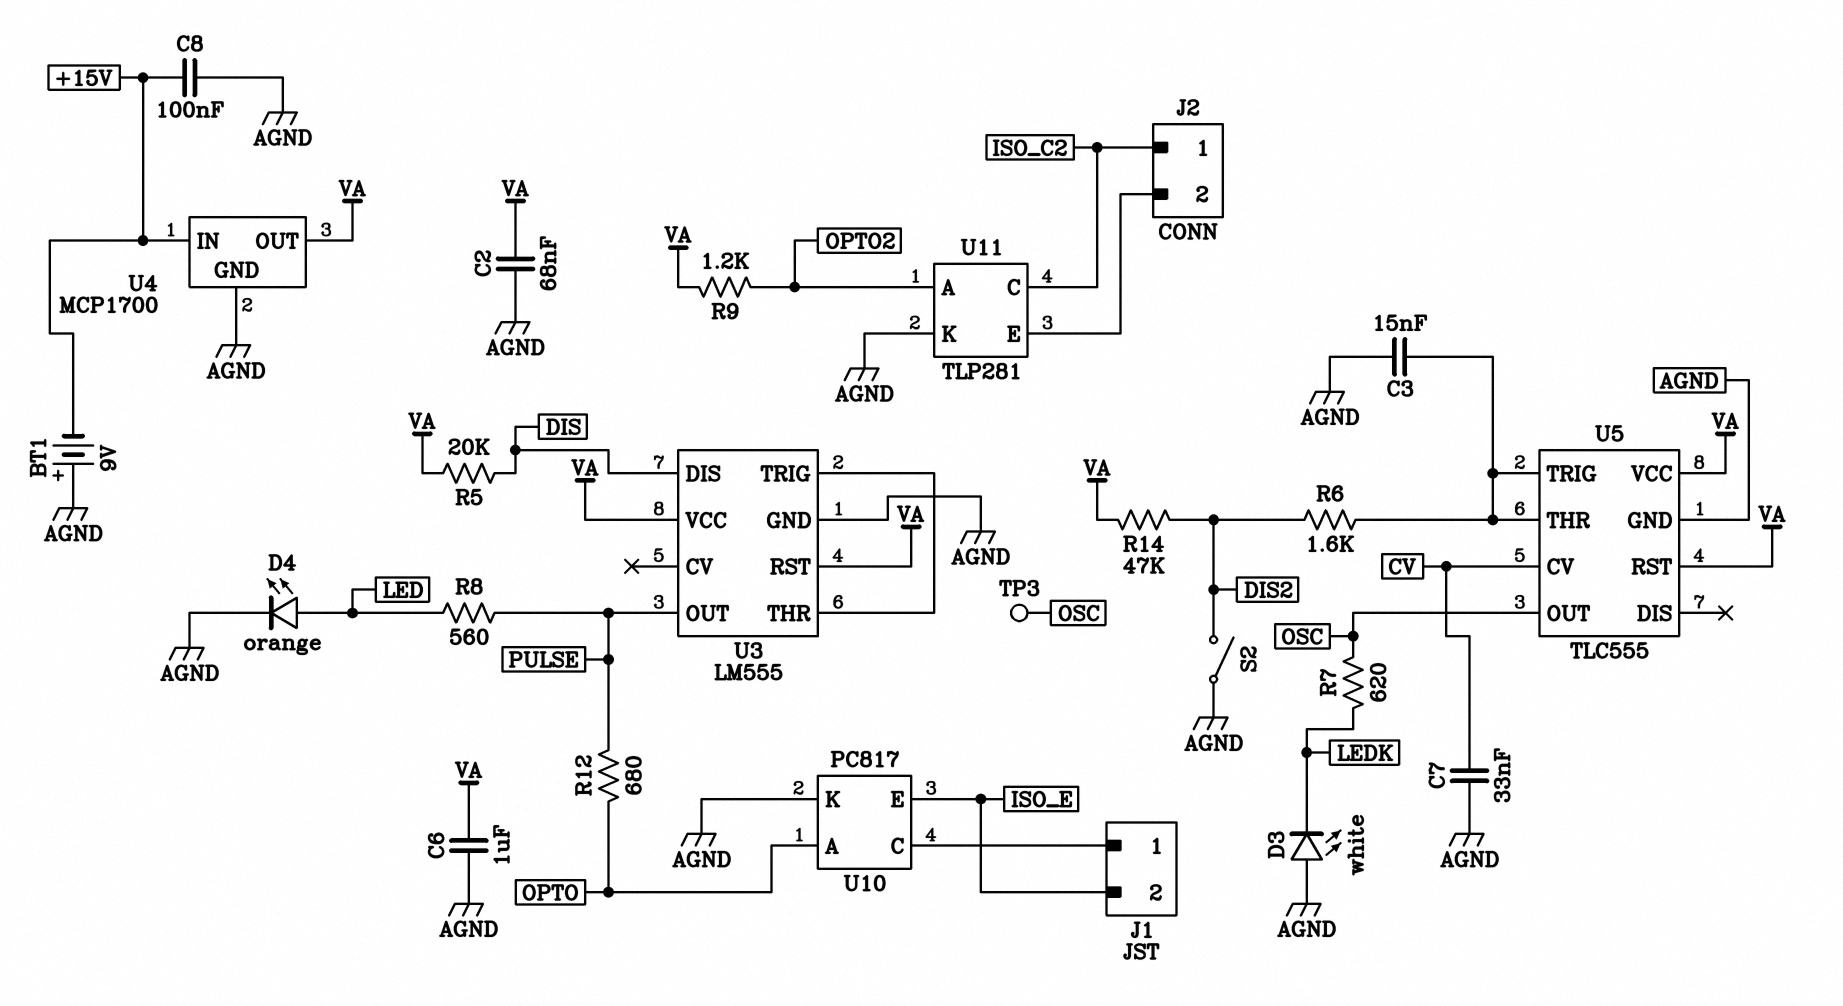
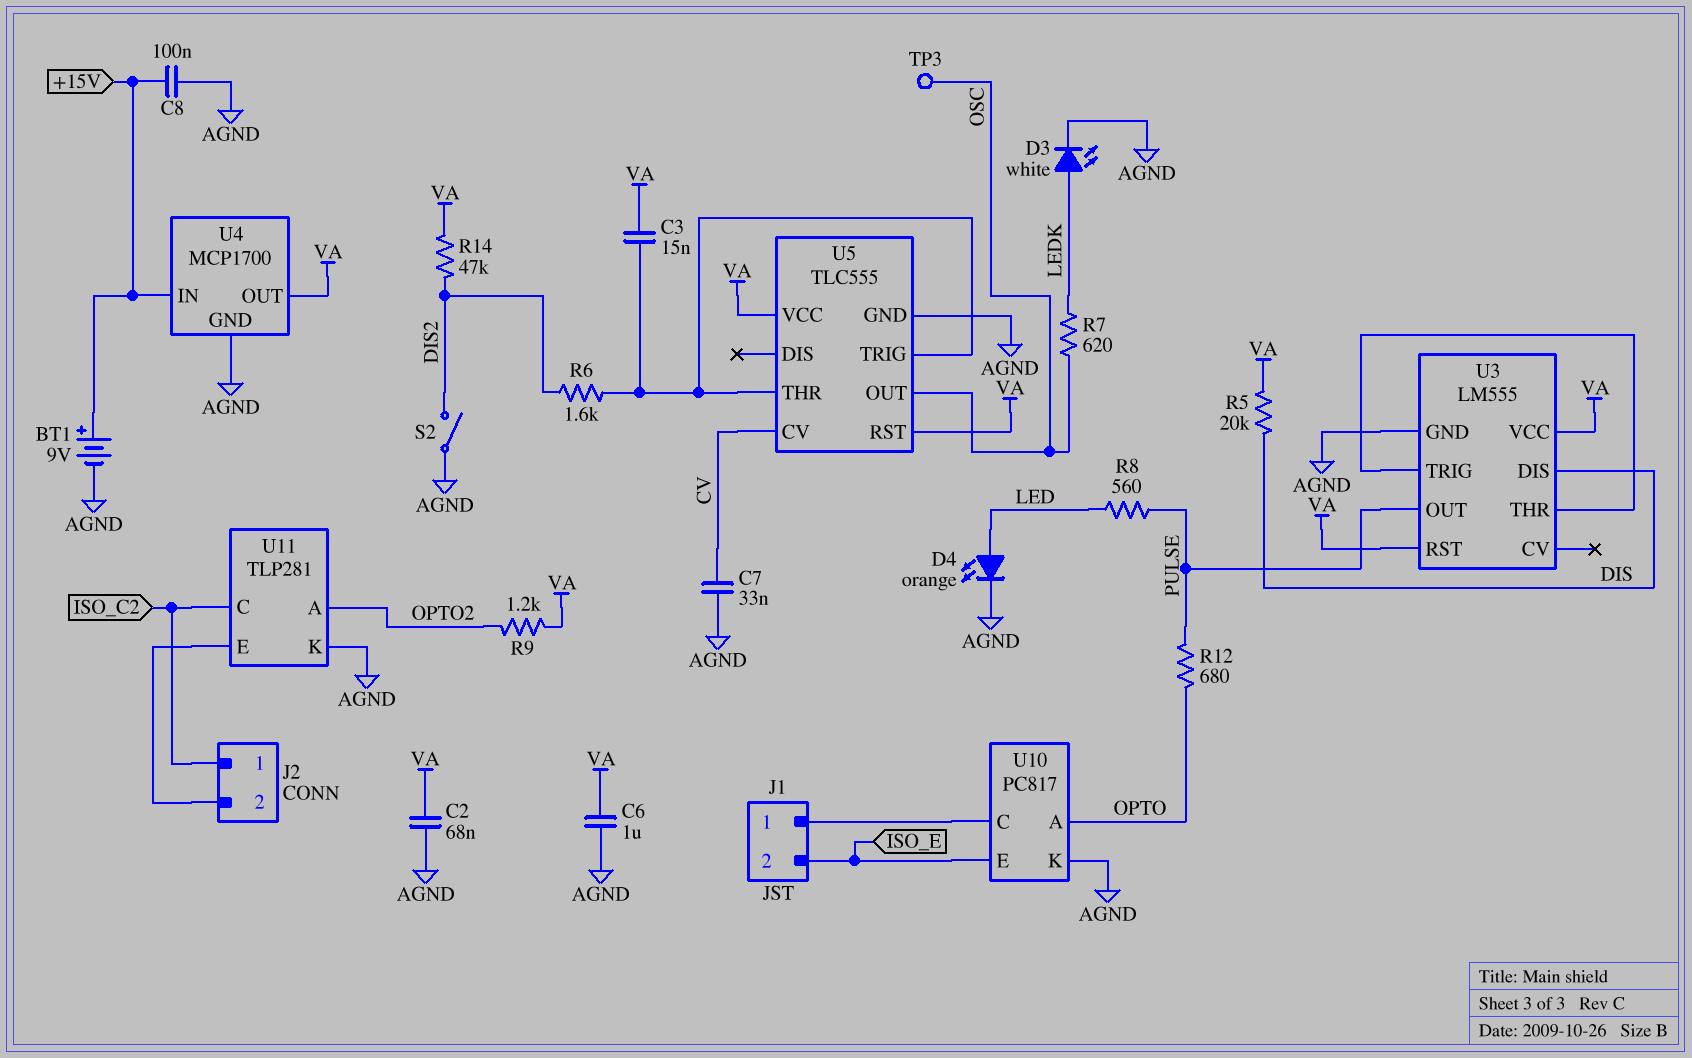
BT1: 9V (plus AGND, minus +15V) -> 9V (plus +15V, minus AGND)
C3: 15nF (AGND, U5/THR) -> 15nF (U5/THR, VA)
D3: LED white (A AGND, K LEDK) -> LED white (A LEDK, K AGND)

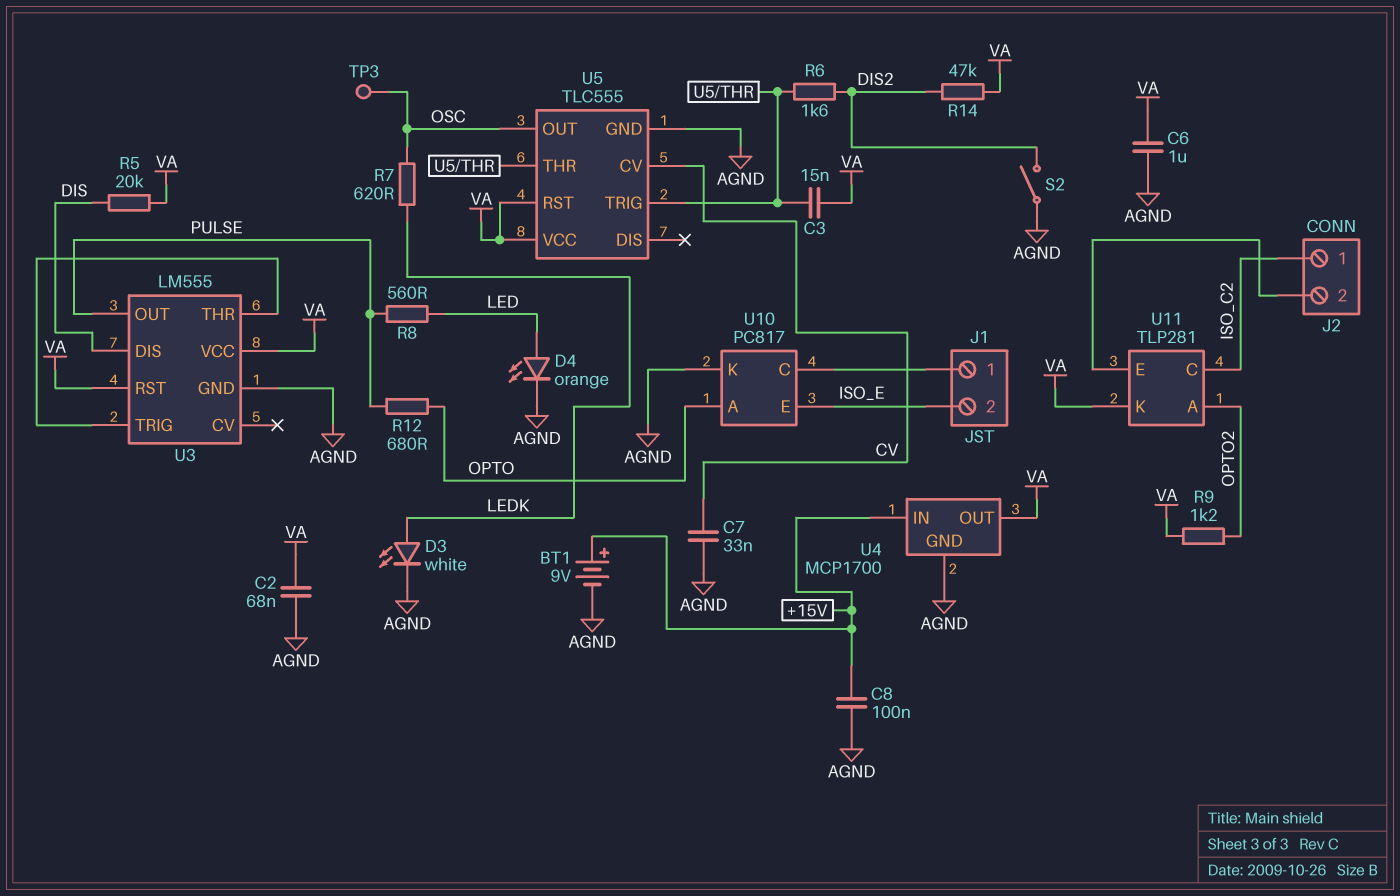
U11 pin K: AGND -> VA

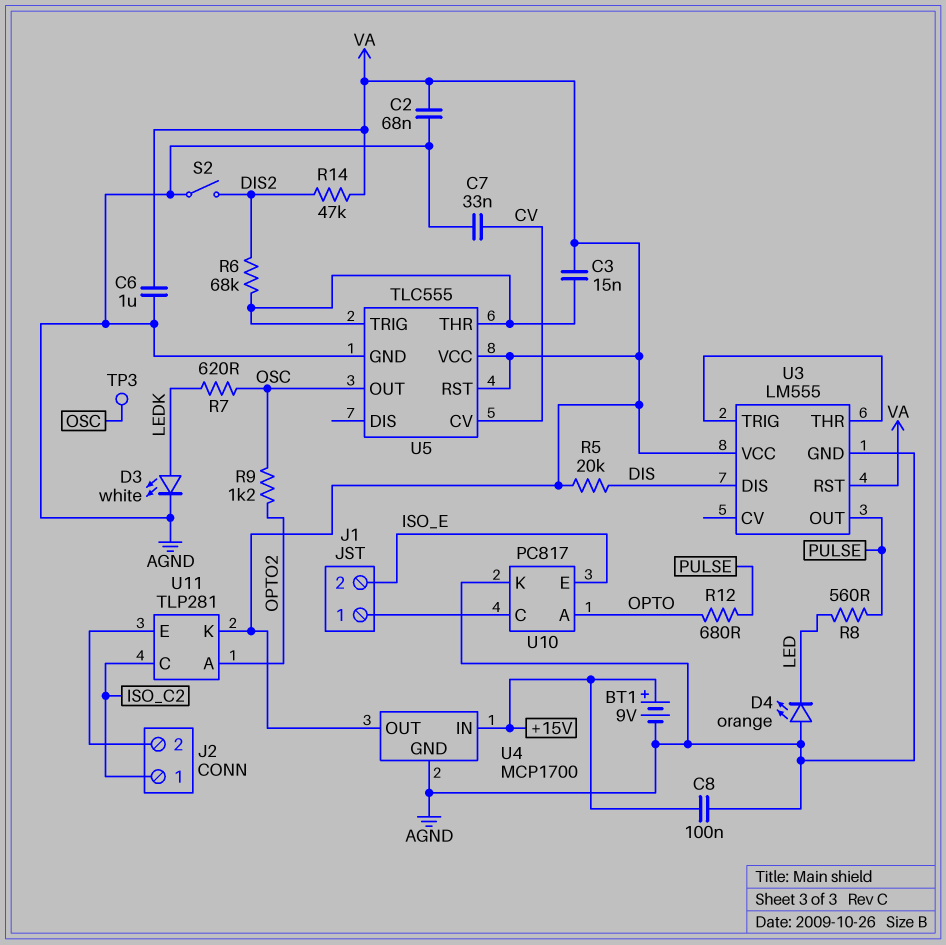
D4: LED orange (A LED, K AGND) -> LED orange (A AGND, K LED)
R6: 1.6k (DIS2, U5/THR) -> 68k (DIS2, U5/THR)
R9: 1.2k (OPTO2, VA) -> 1.2k (OPTO2, OSC)

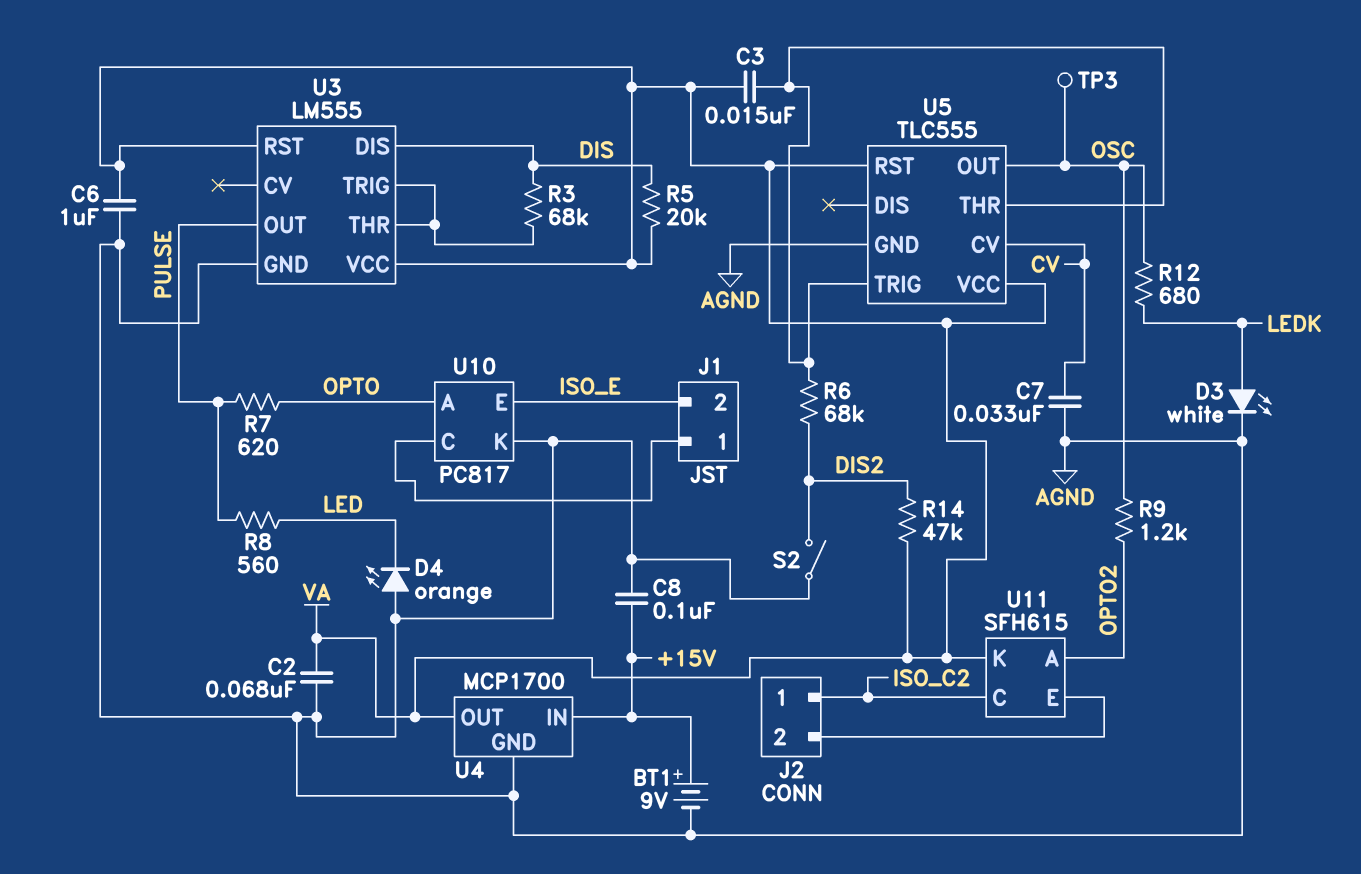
R3: none -> 68k (DIS, U3/THR)
R7: 620 (LEDK, OSC) -> 620 (OPTO, PULSE)
R12: 680 (OPTO, PULSE) -> 680 (LEDK, OSC)
U11: TLP281 -> SFH615

